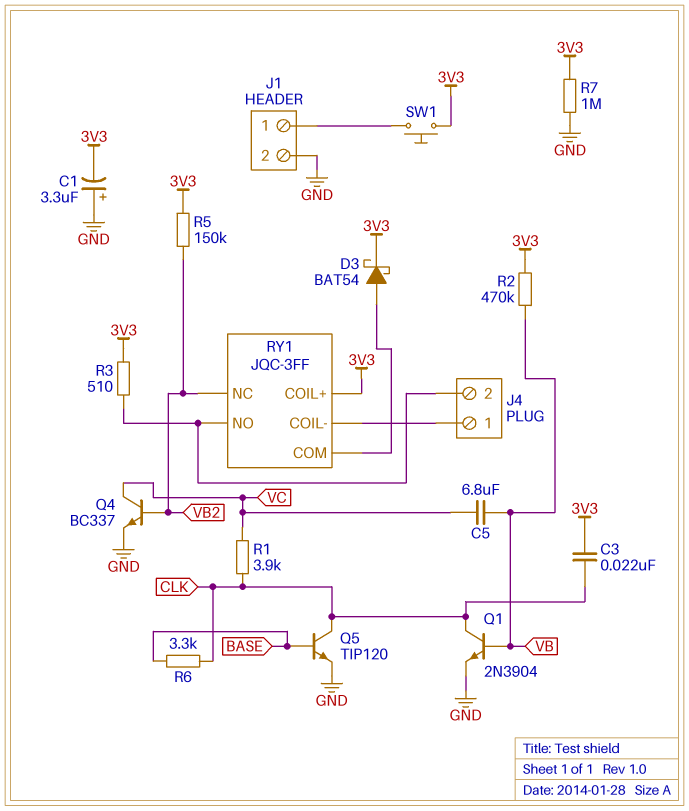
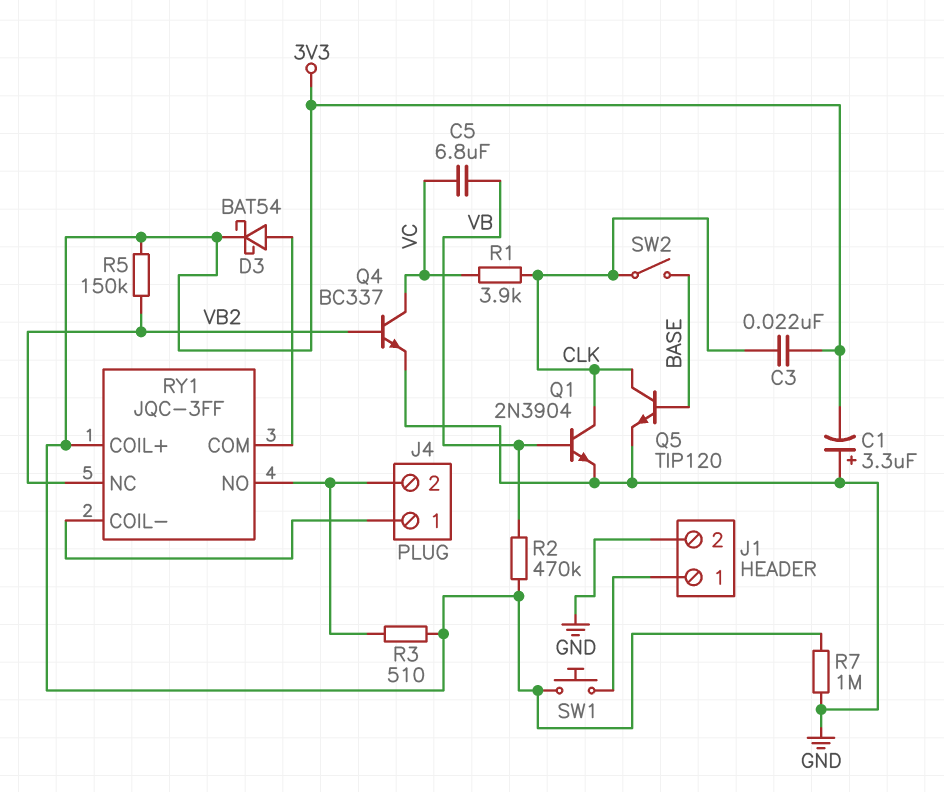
R6: 3.3k (BASE, CLK) -> none
SW2: none -> switch (BASE, CLK)

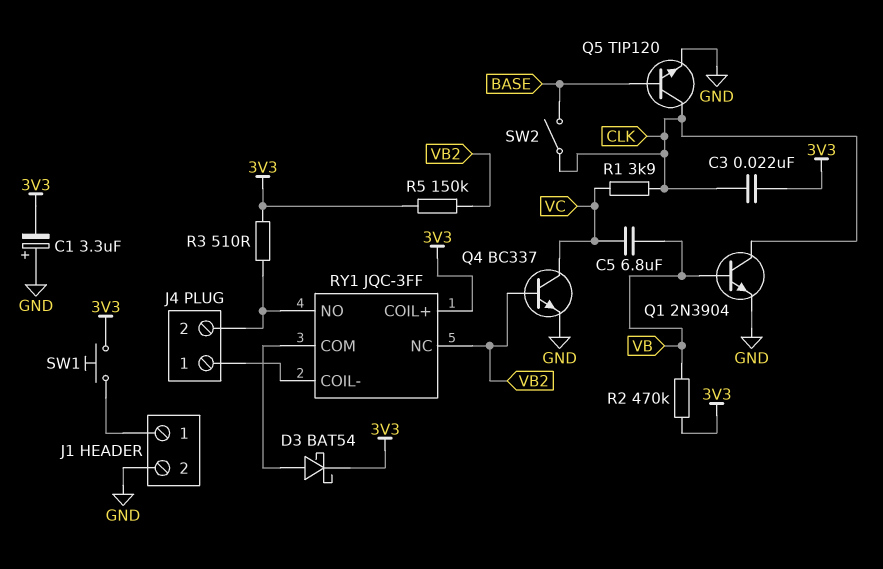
R7: 1M (3V3, GND) -> none

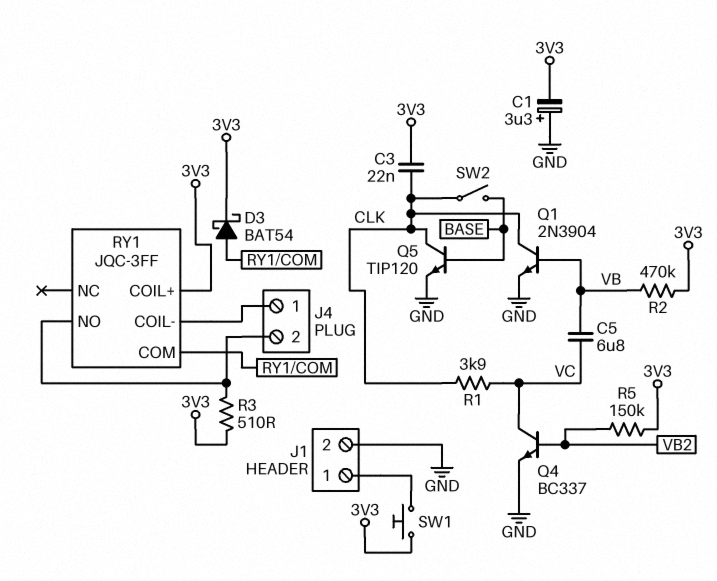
RY1 pin NC: VB2 -> none

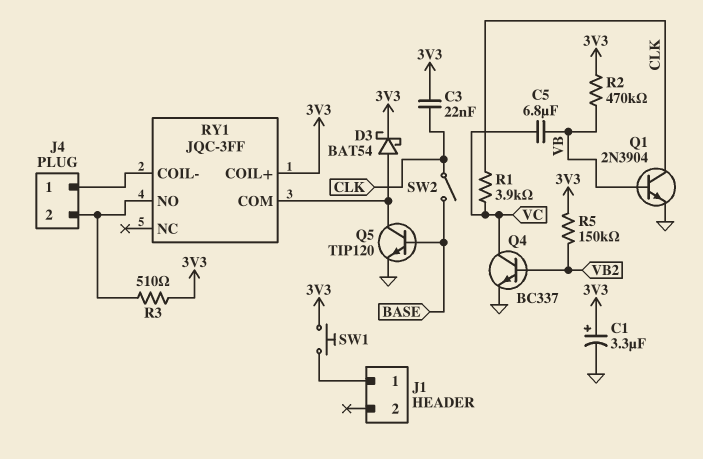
C1: 3.3uF (plus GND, minus 3V3) -> 3.3uF (plus 3V3, minus GND)
J1 pin 2: GND -> none
Q5: NPN TIP120 (B BASE, C CLK, E GND) -> NPN TIP120 (B BASE, C RY1/COM, E GND)

